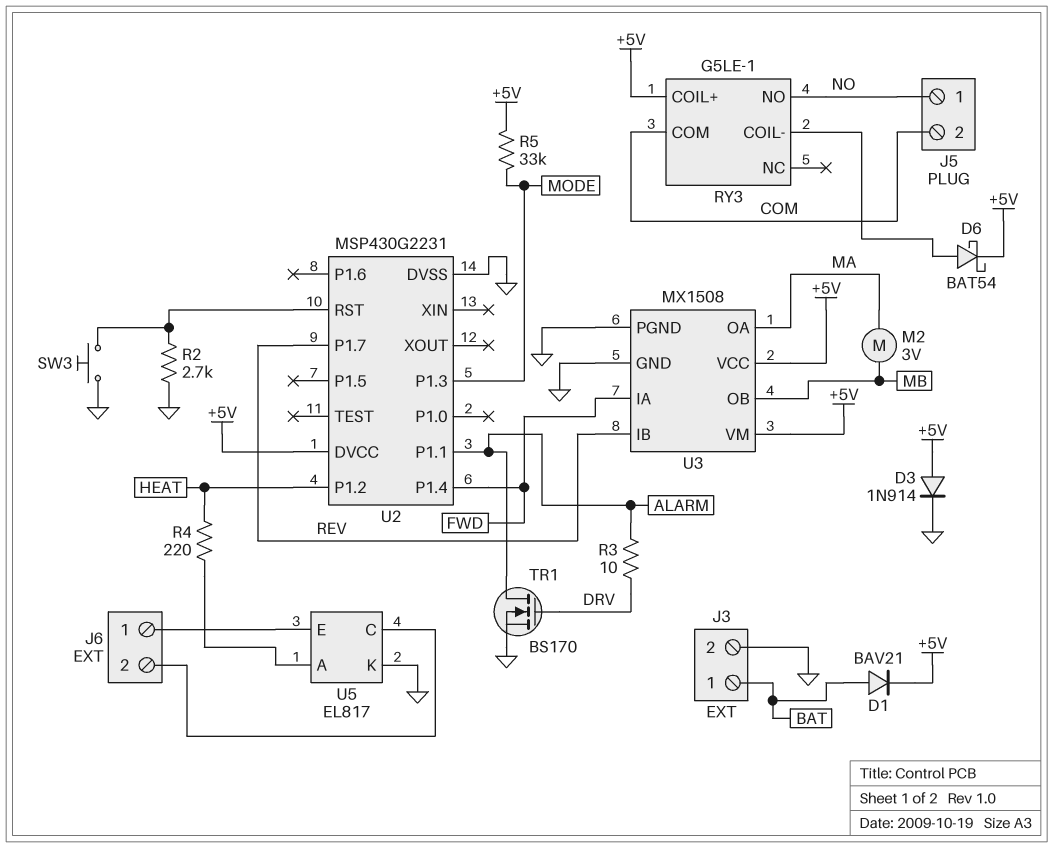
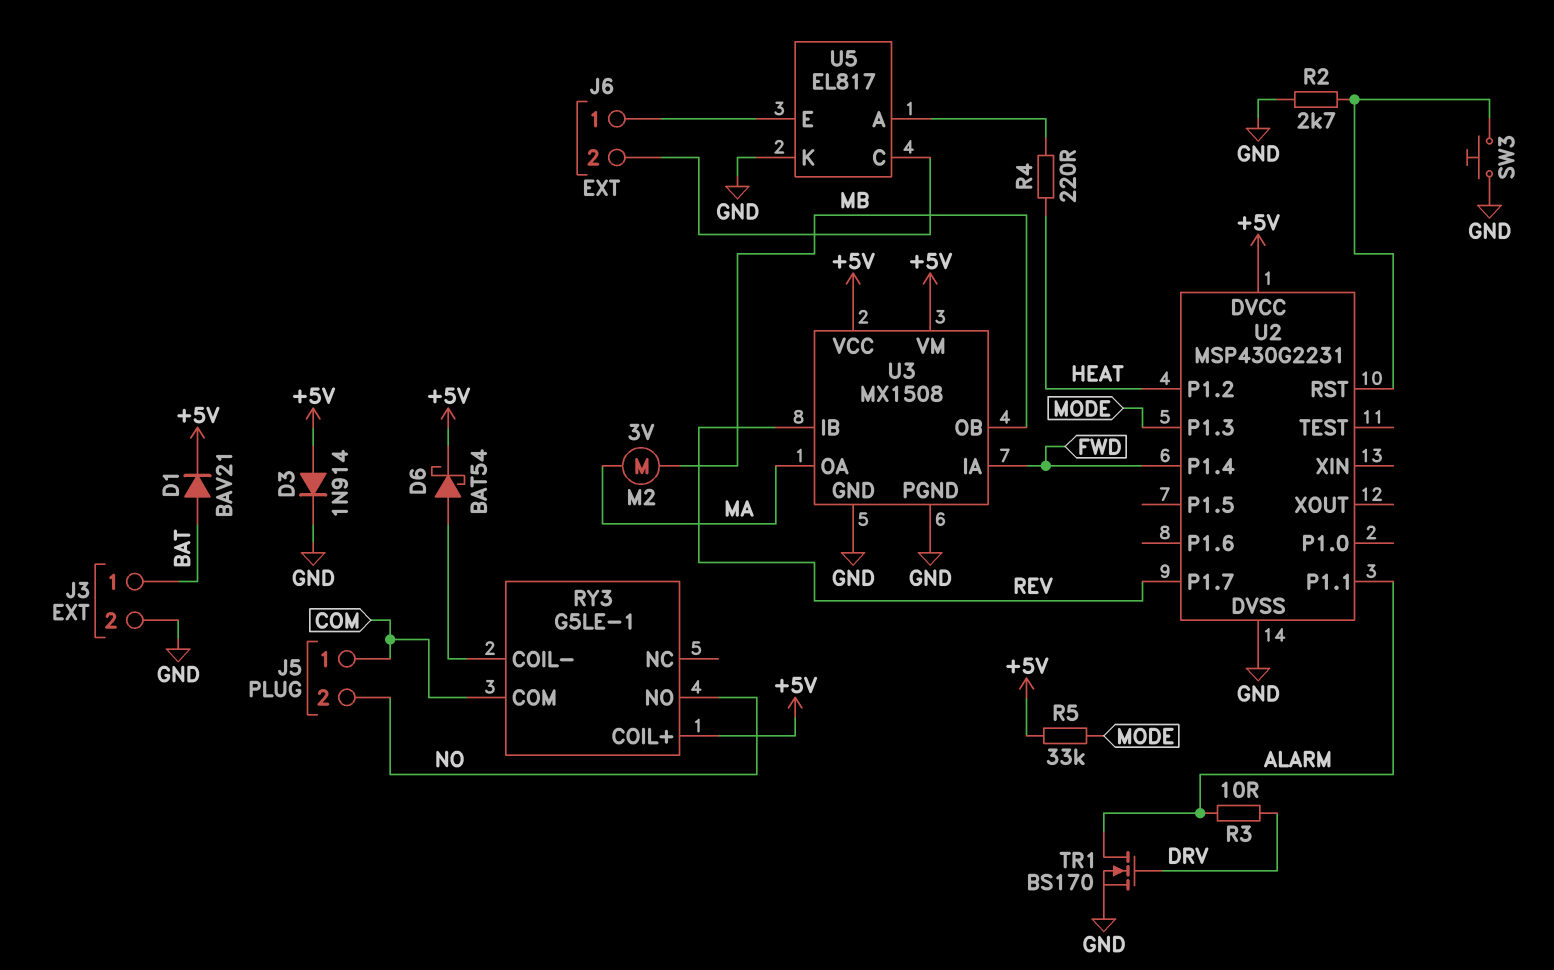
J5 pin 1: NO -> COM
J5 pin 2: COM -> NO

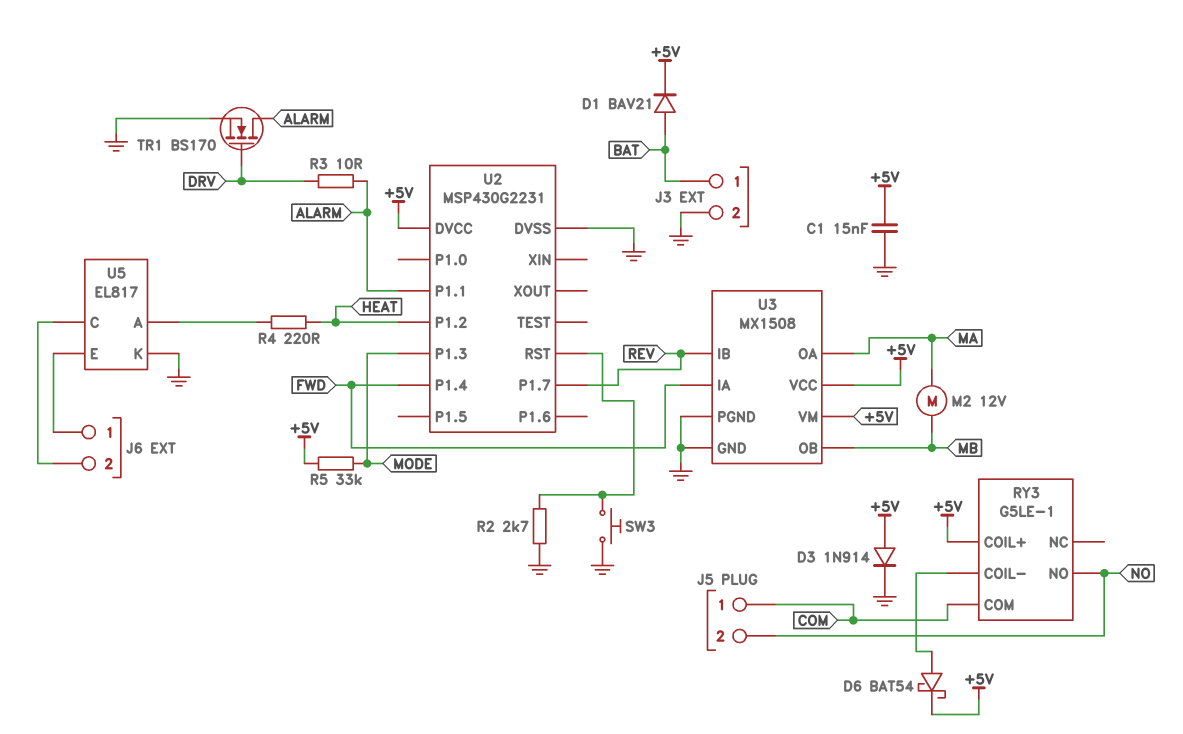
C1: none -> 15nF (+5V, GND)
M2: motor 3V (MA, MB) -> motor 12V (MA, MB)

